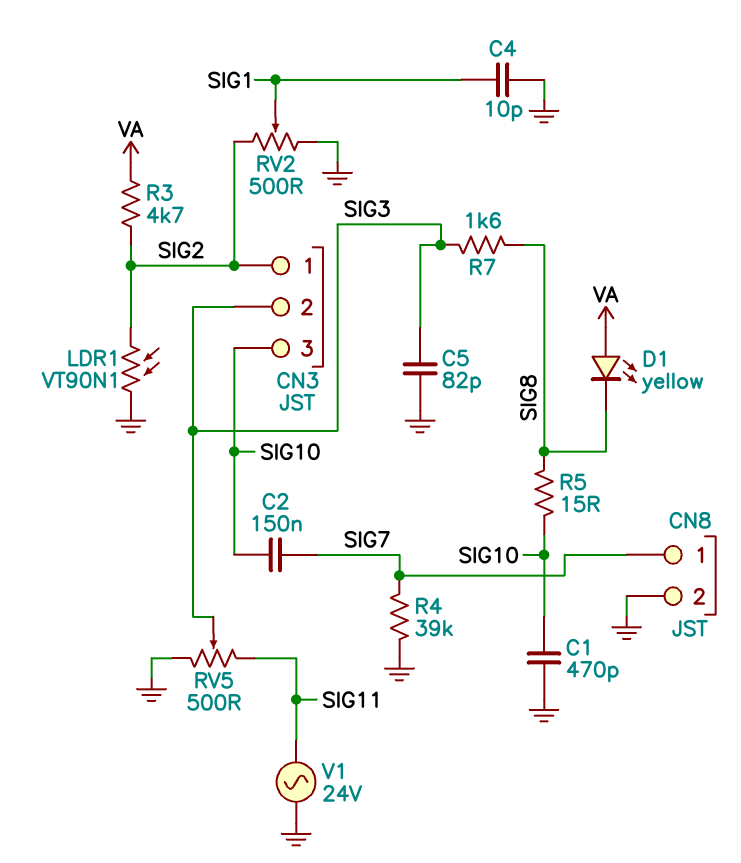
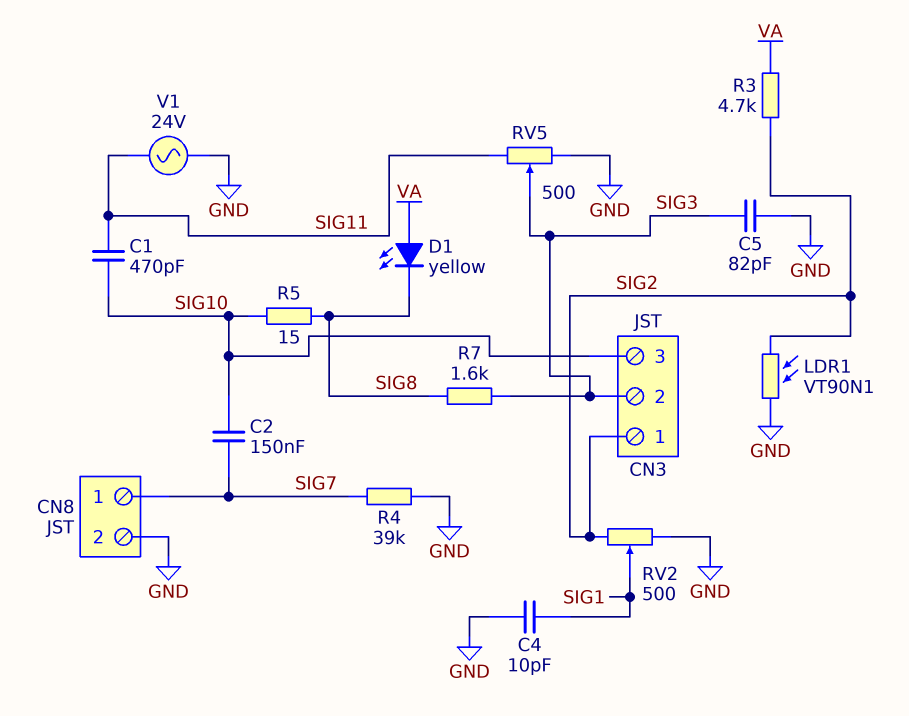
C1: 470pF (GND, SIG10) -> 470pF (SIG10, SIG11)

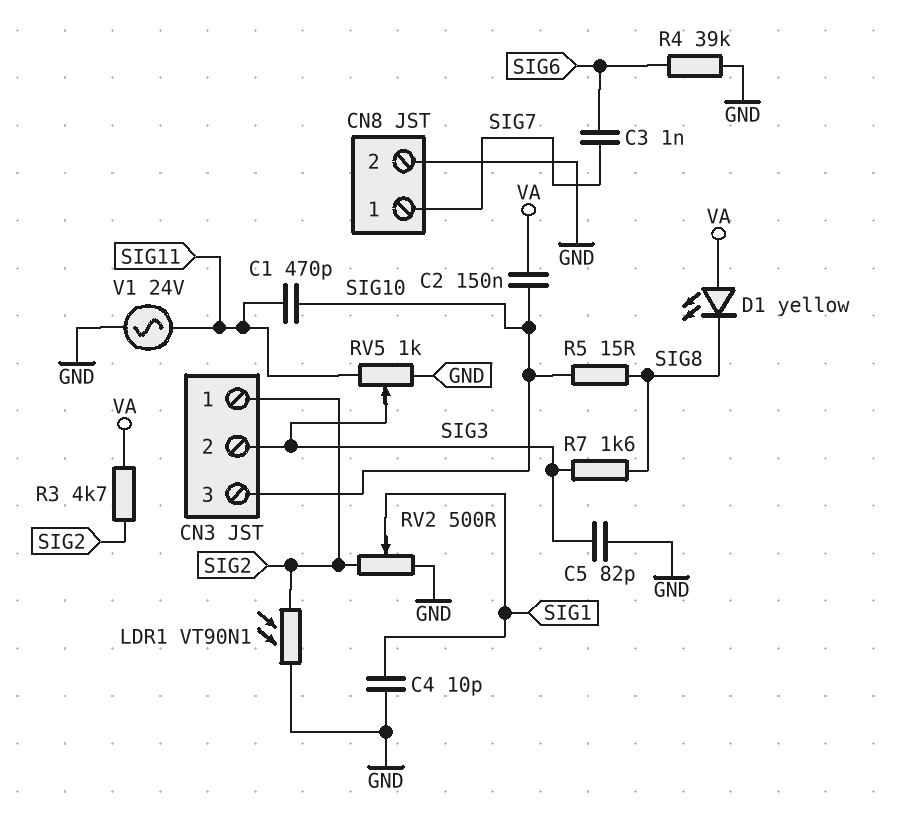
C2: 150nF (SIG7, SIG10) -> 150nF (SIG10, VA)
C3: none -> 1nF (SIG6, SIG7)
R4: 39k (GND, SIG7) -> 39k (GND, SIG6)
RV5: 500 (GND, SIG11, wiper SIG3) -> 1k (GND, SIG11, wiper SIG3)

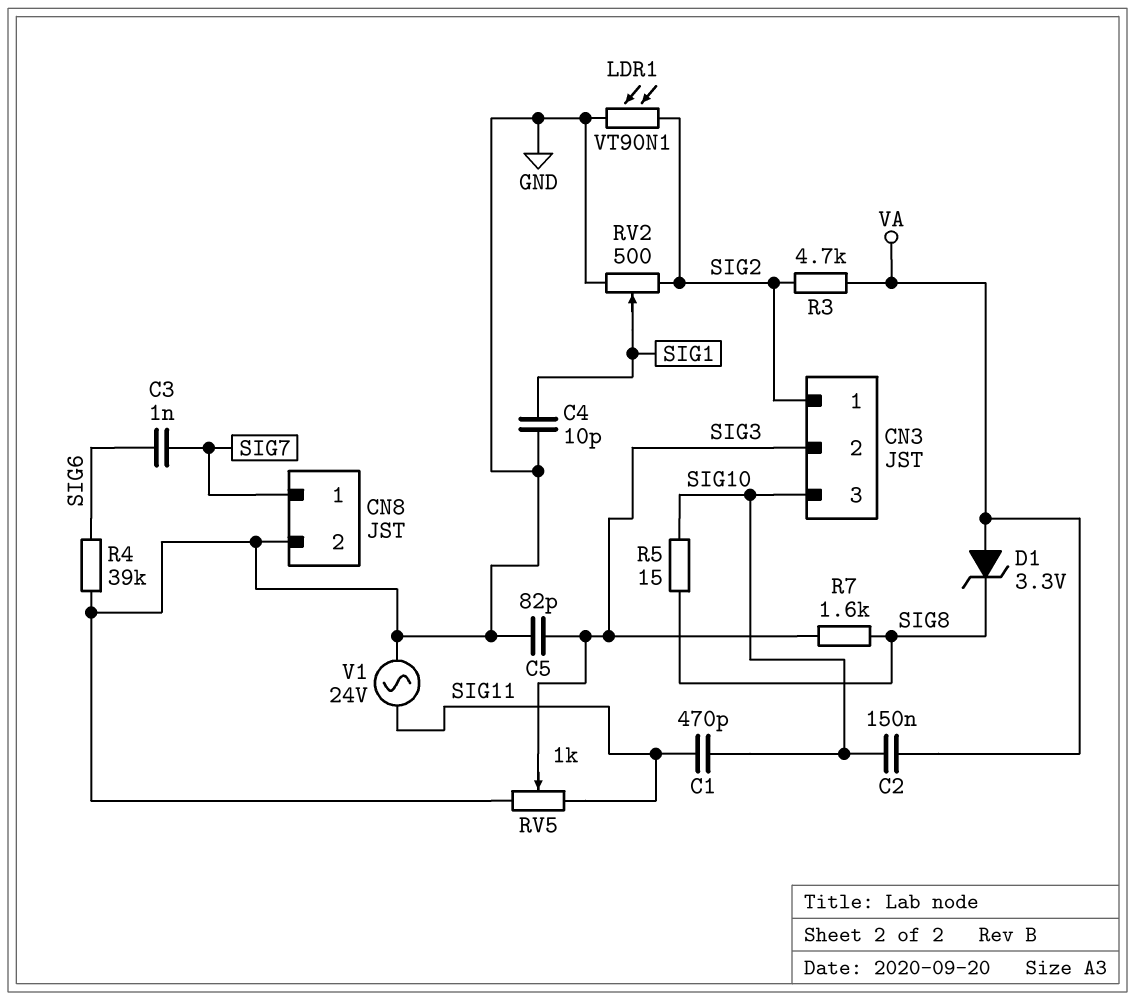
D1: LED yellow (A VA, K SIG8) -> zener 3.3V (A VA, K SIG8)

